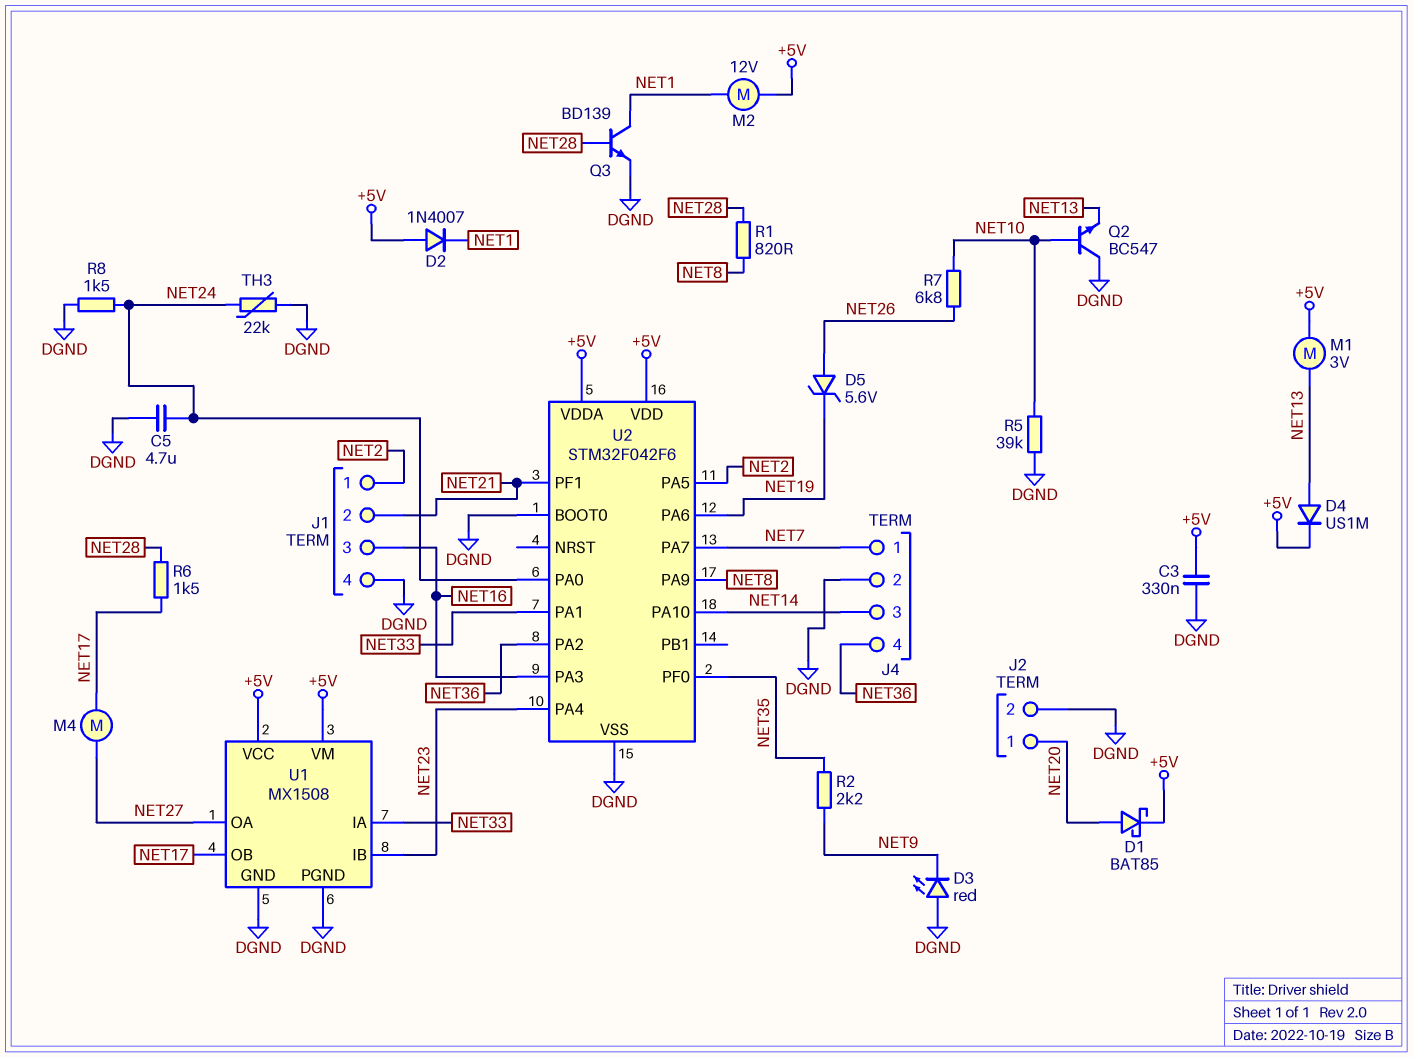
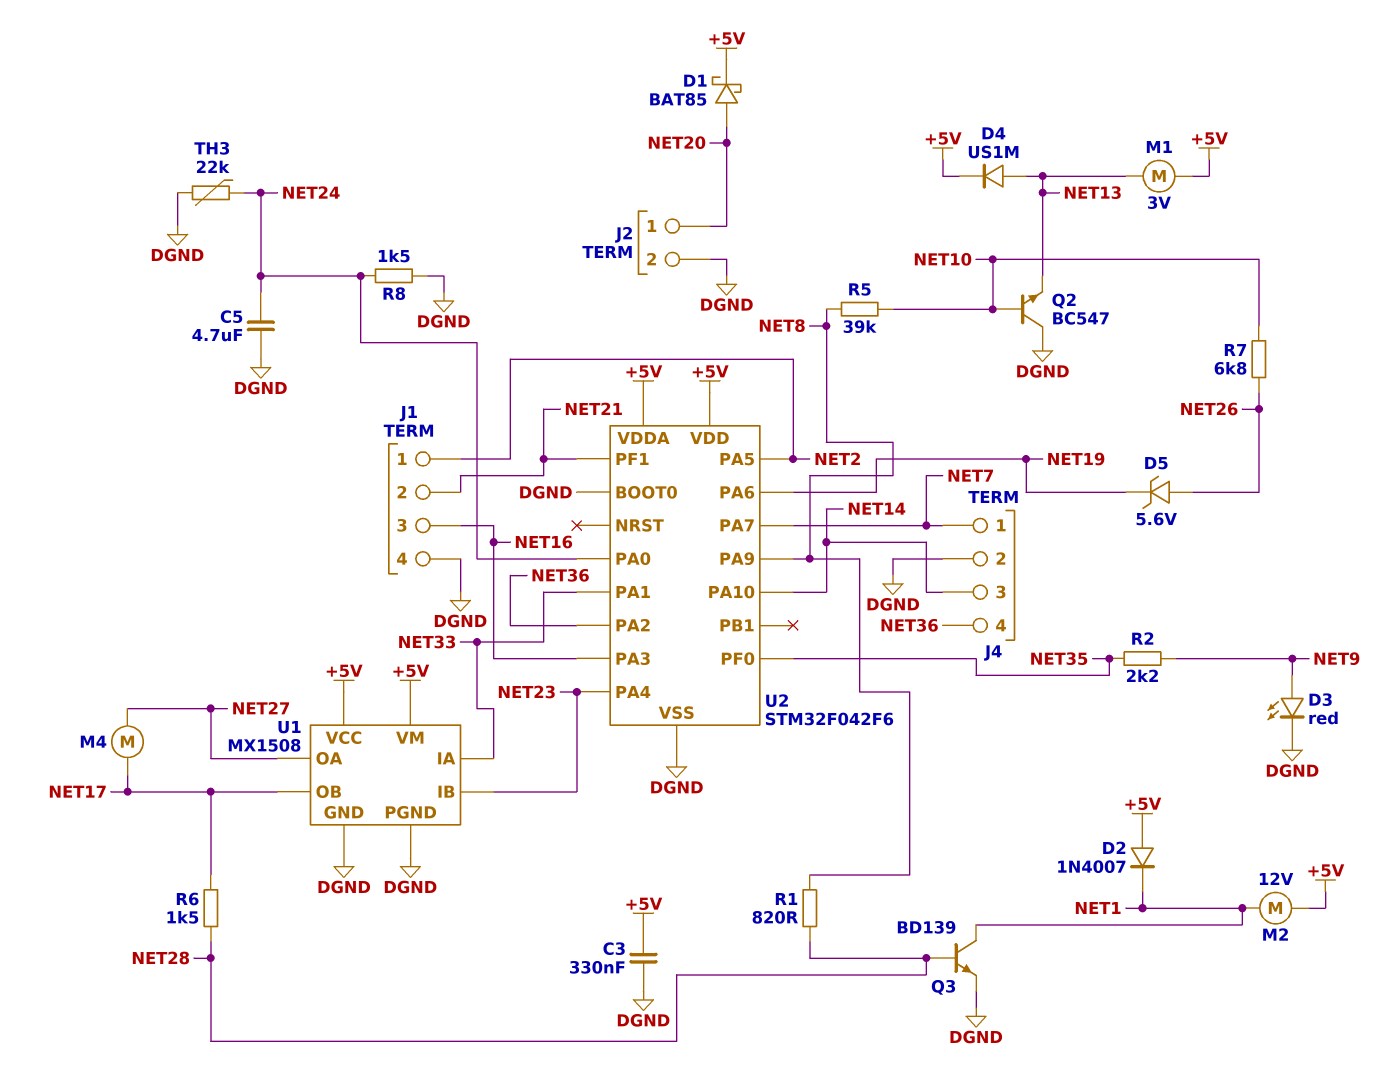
D3: LED red (A DGND, K NET9) -> LED red (A NET9, K DGND)
R5: 39k (DGND, NET10) -> 39k (NET8, NET10)

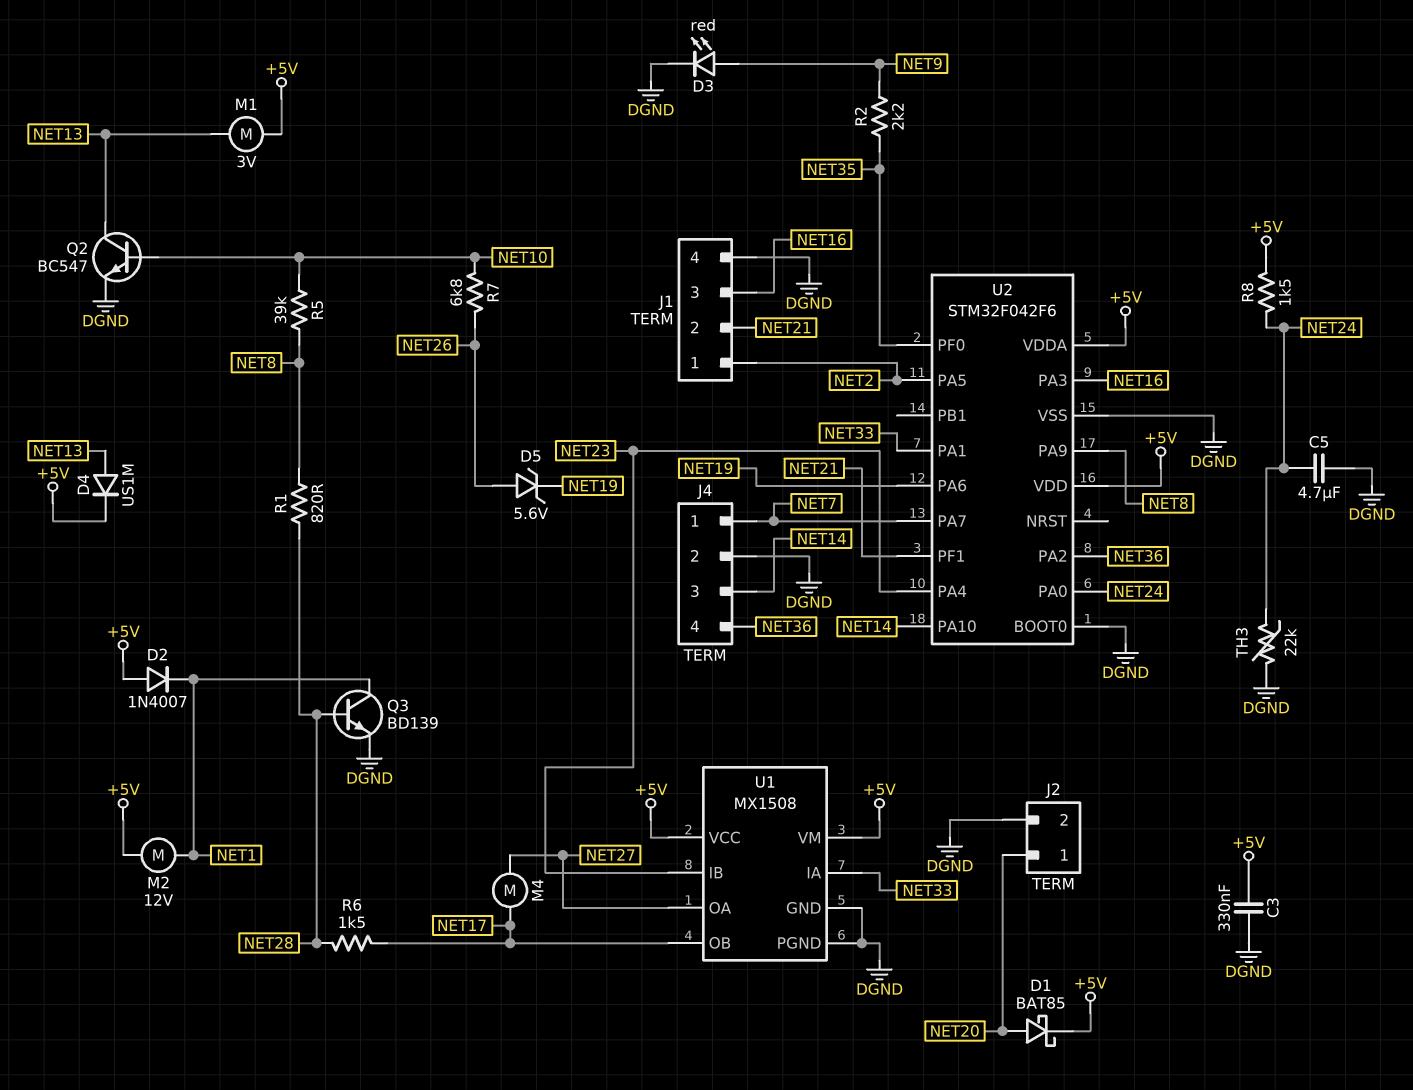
Q2: NPN BC547 (B NET10, C DGND, E NET13) -> NPN BC547 (B NET10, C NET13, E DGND)
R8: 1.5k (DGND, NET24) -> 1.5k (+5V, NET24)

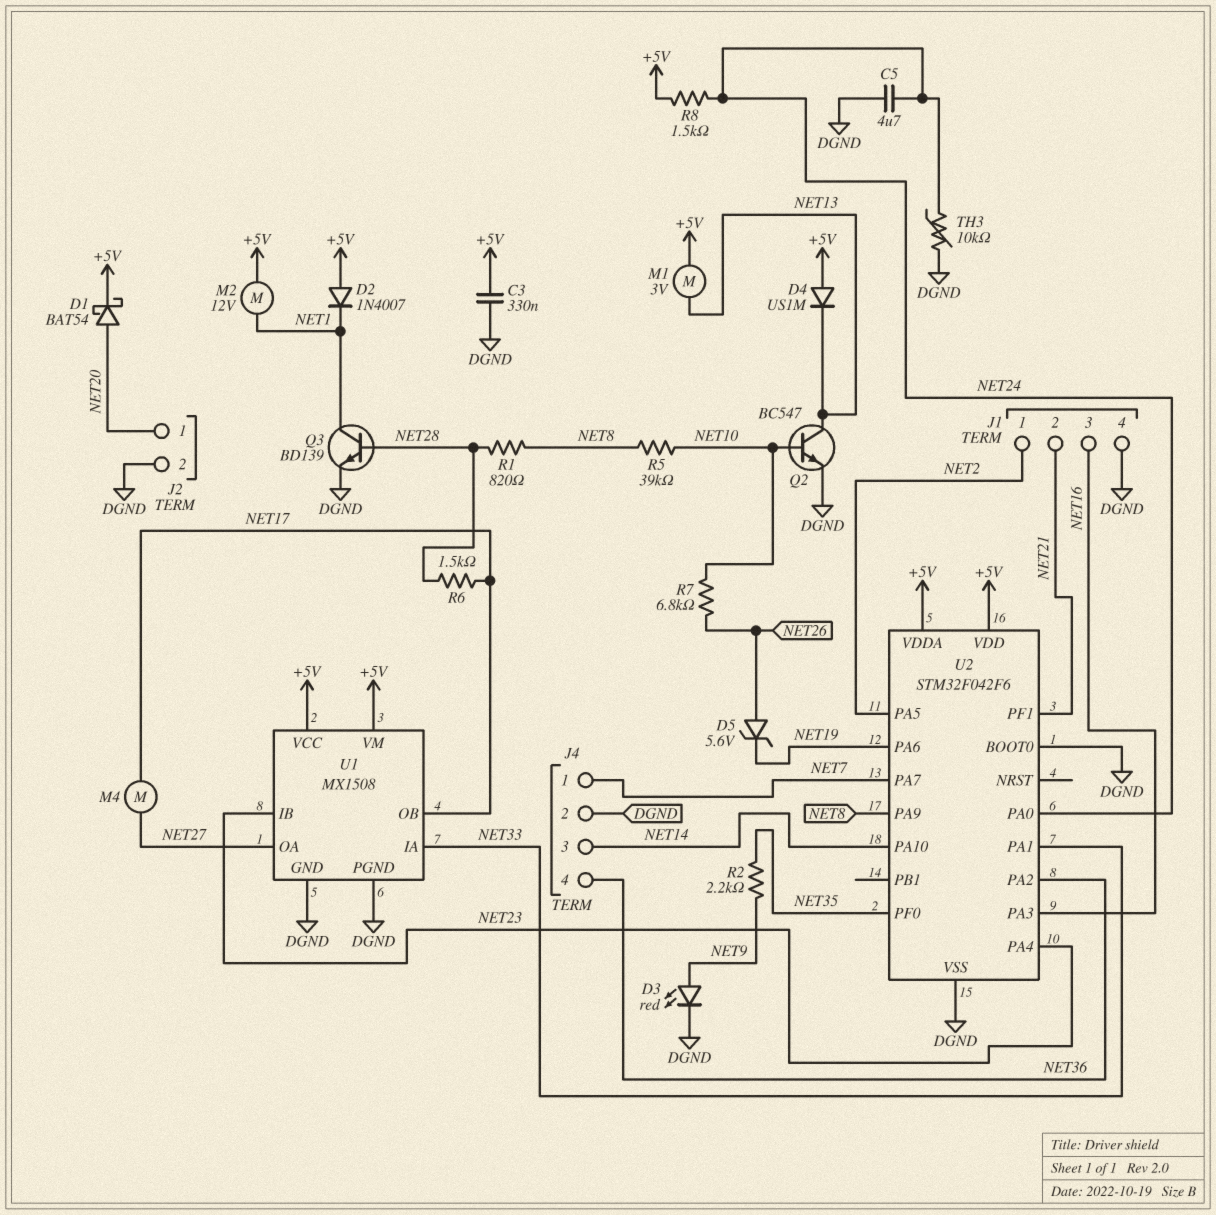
D1: schottky BAT85 (A NET20, K +5V) -> schottky BAT54 (A NET20, K +5V)
D4: diode US1M (A NET13, K +5V) -> diode US1M (A +5V, K NET13)
TH3: 22k (DGND, NET24) -> 10k (DGND, NET24)

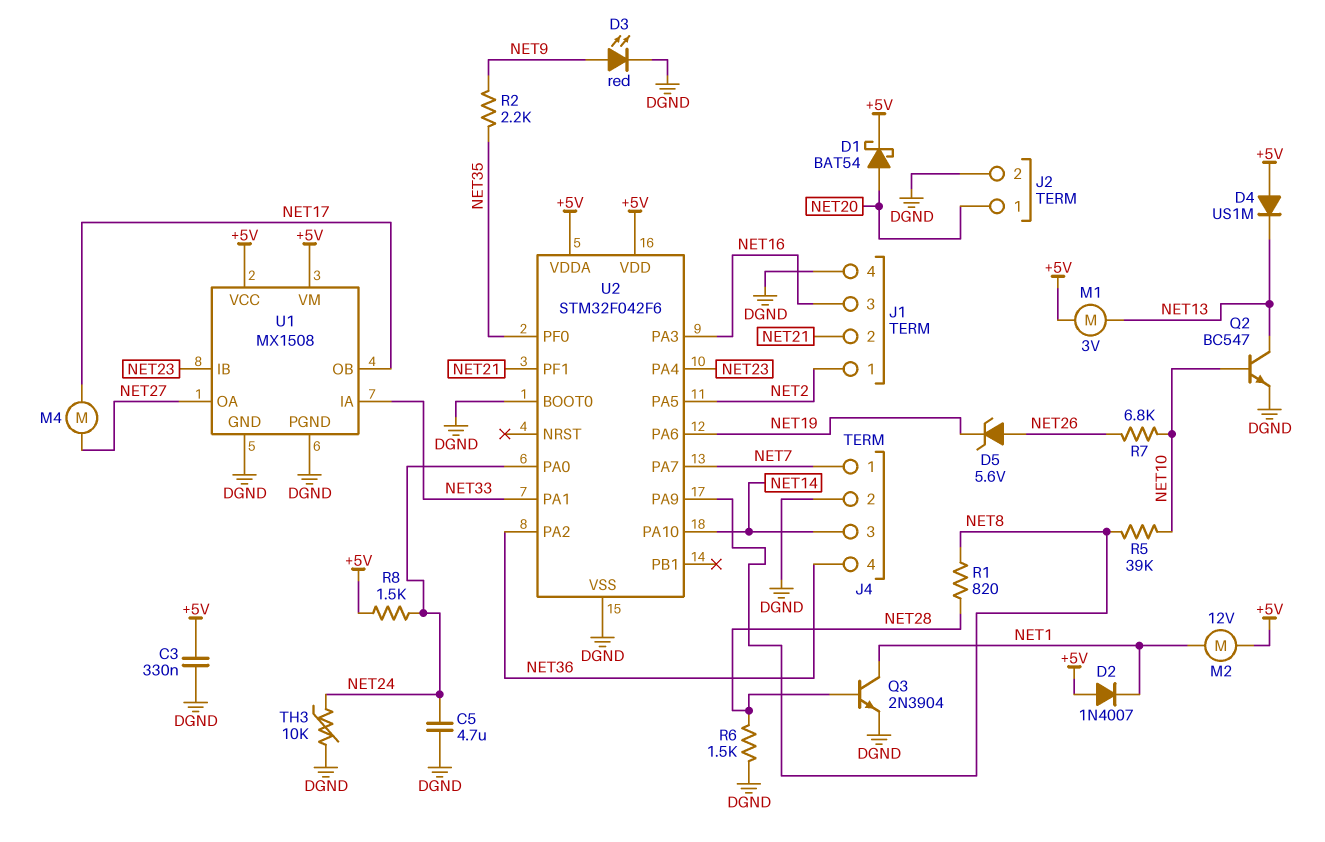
Q3: NPN BD139 (B NET28, C NET1, E DGND) -> NPN 2N3904 (B NET28, C NET1, E DGND)
R6: 1.5k (NET17, NET28) -> 1.5k (DGND, NET28)

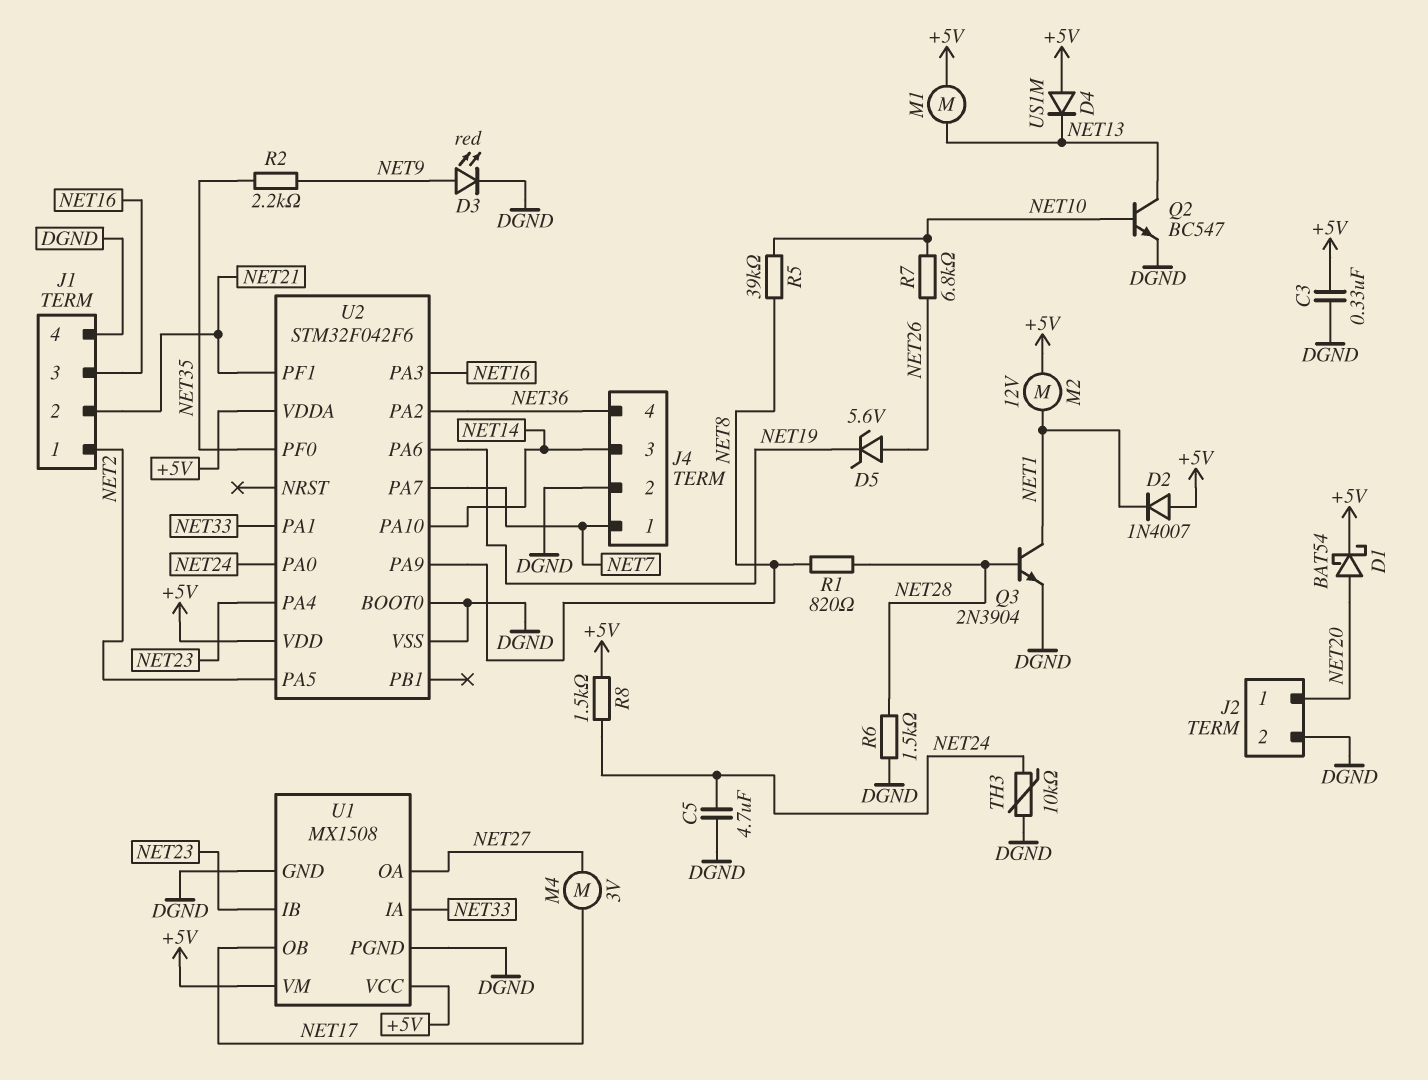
M1: motor 3V (+5V, NET13) -> motor (+5V, NET13)
M4: motor (NET17, NET27) -> motor 3V (NET17, NET27)

